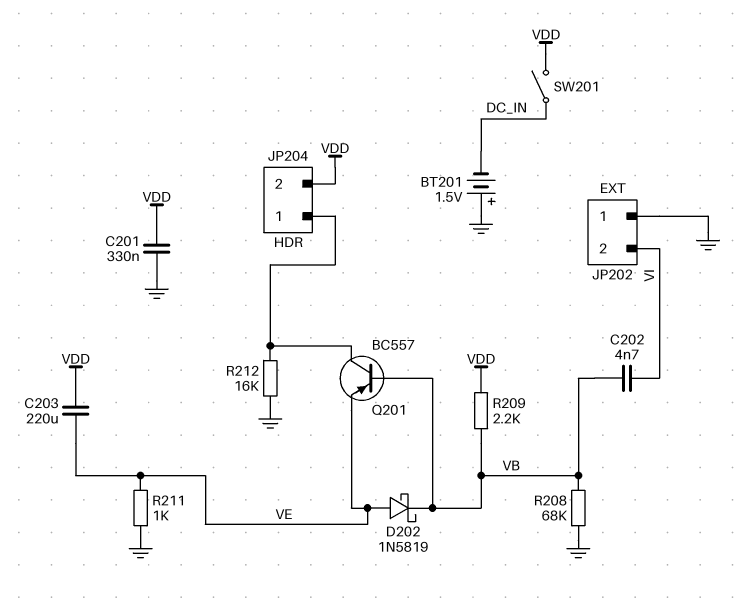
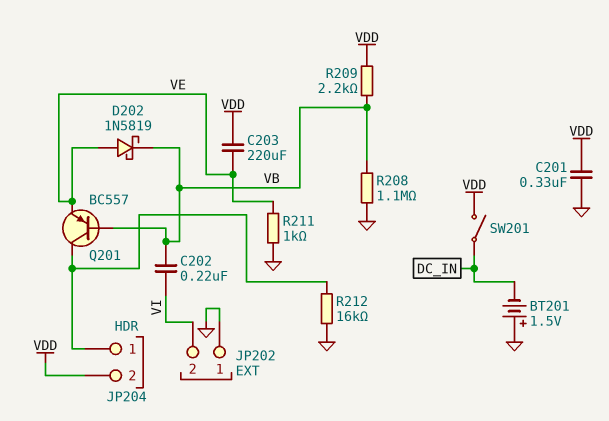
C202: 4.7nF (VB, VI) -> 220nF (VB, VI)
R208: 68k (GND, VB) -> 1.1M (GND, VB)

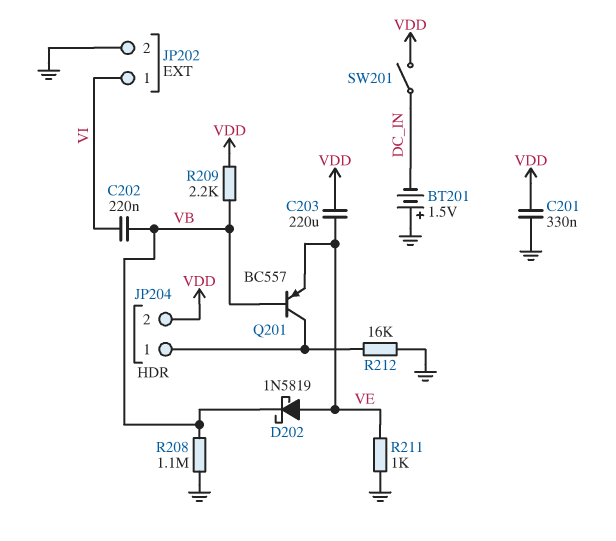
JP202 pin 1: GND -> VI
JP202 pin 2: VI -> GND

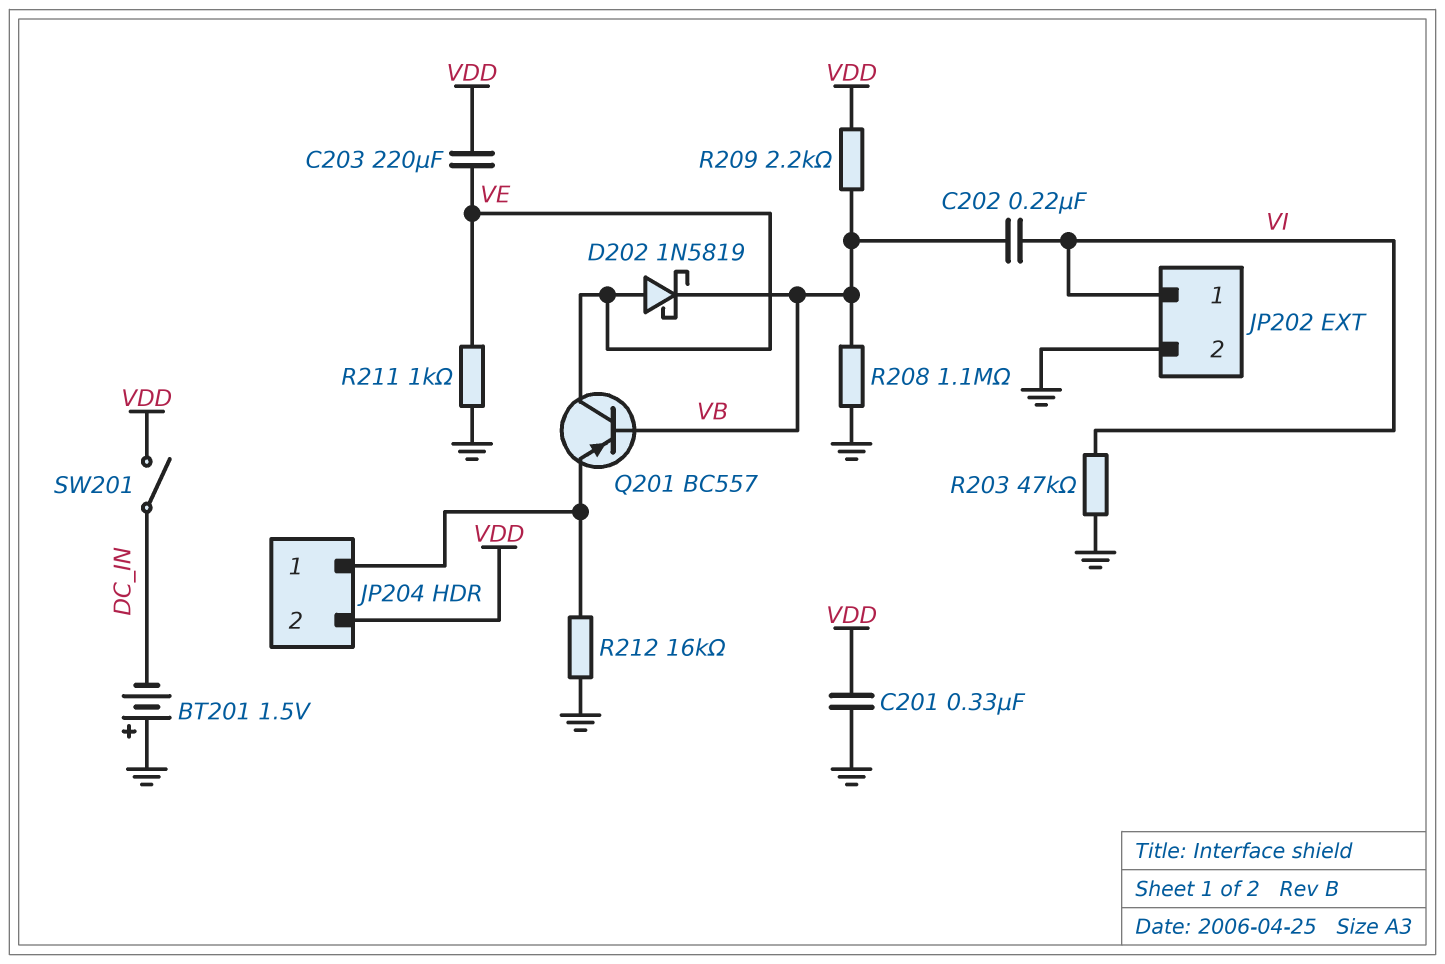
Q201: PNP BC557 (B VB, C JP204/1, E VE) -> PNP BC557 (B VB, C VE, E JP204/1)
R203: none -> 47k (GND, VI)

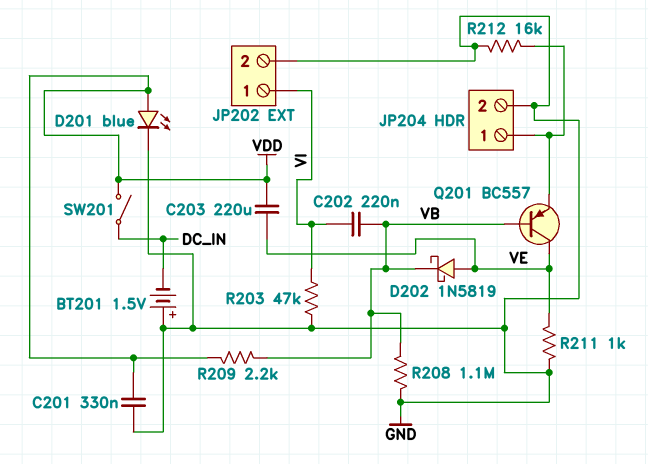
D201: none -> LED blue (A VDD, K GND)
JP204 pin 2: VDD -> GND

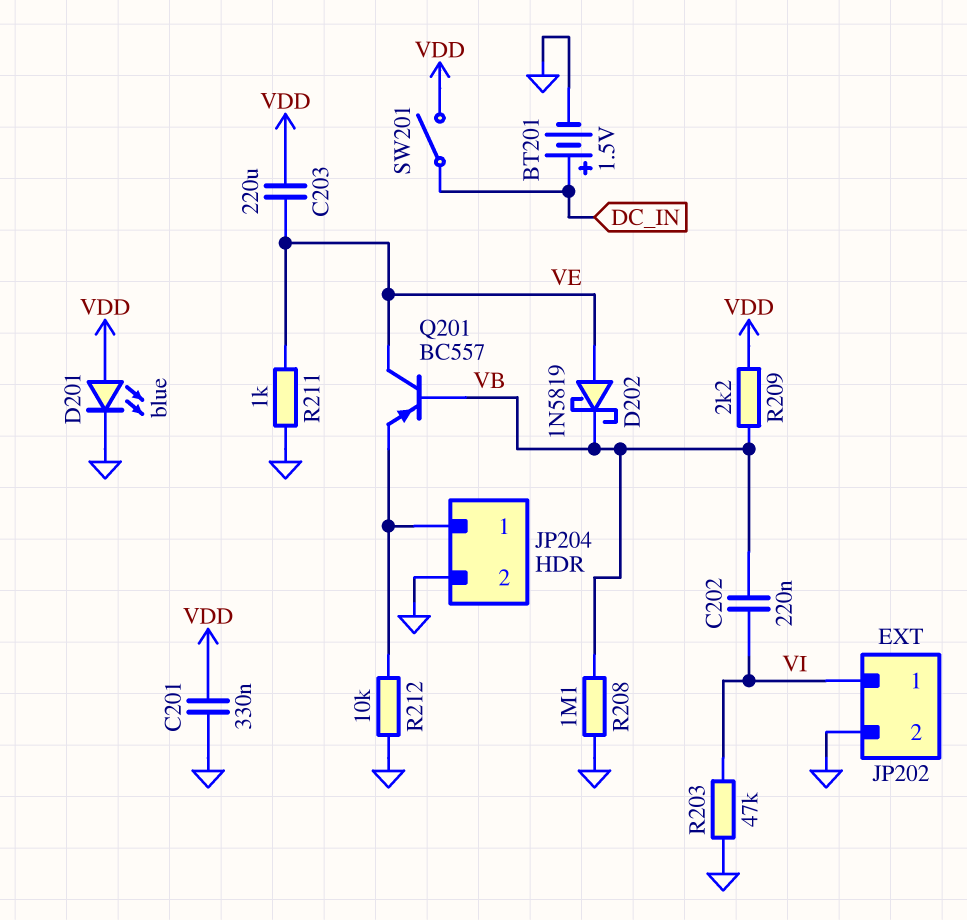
BT201: 1.5V (plus GND, minus DC_IN) -> 1.5V (plus DC_IN, minus GND)
R212: 16k (GND, JP204/1) -> 10k (GND, JP204/1)

